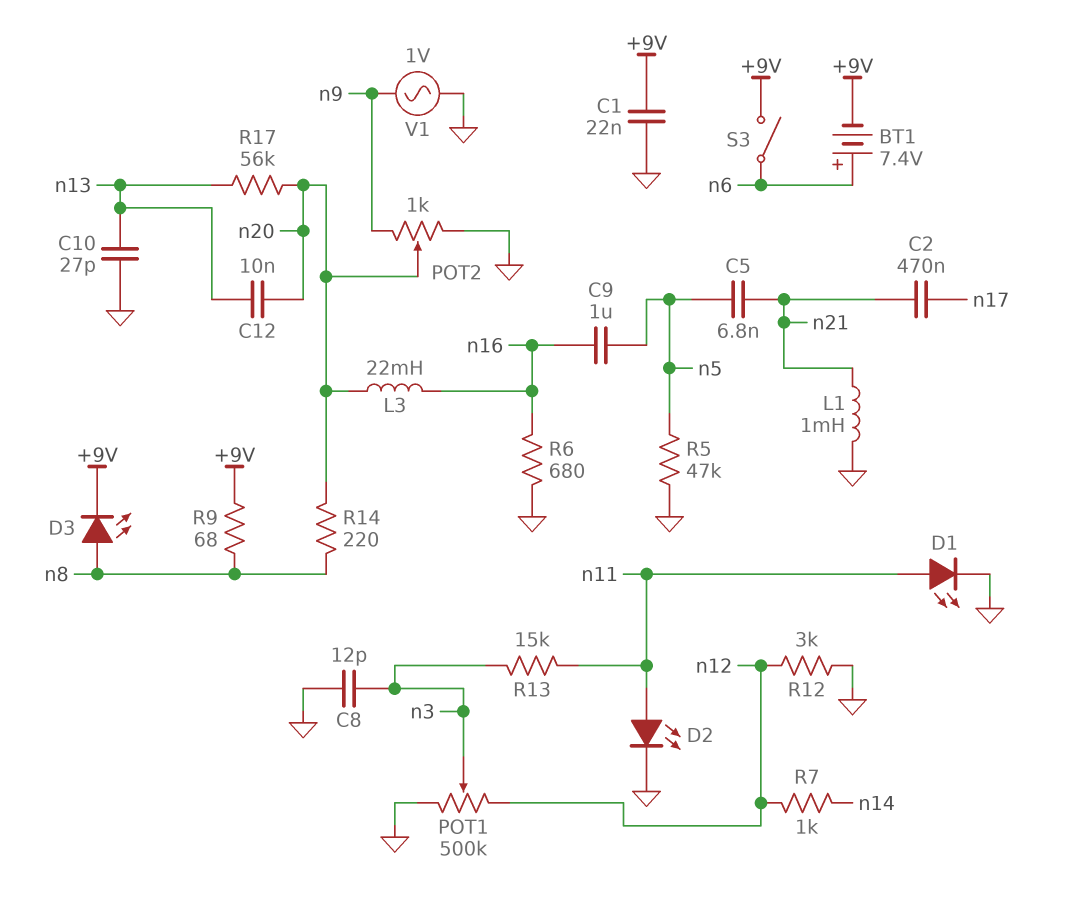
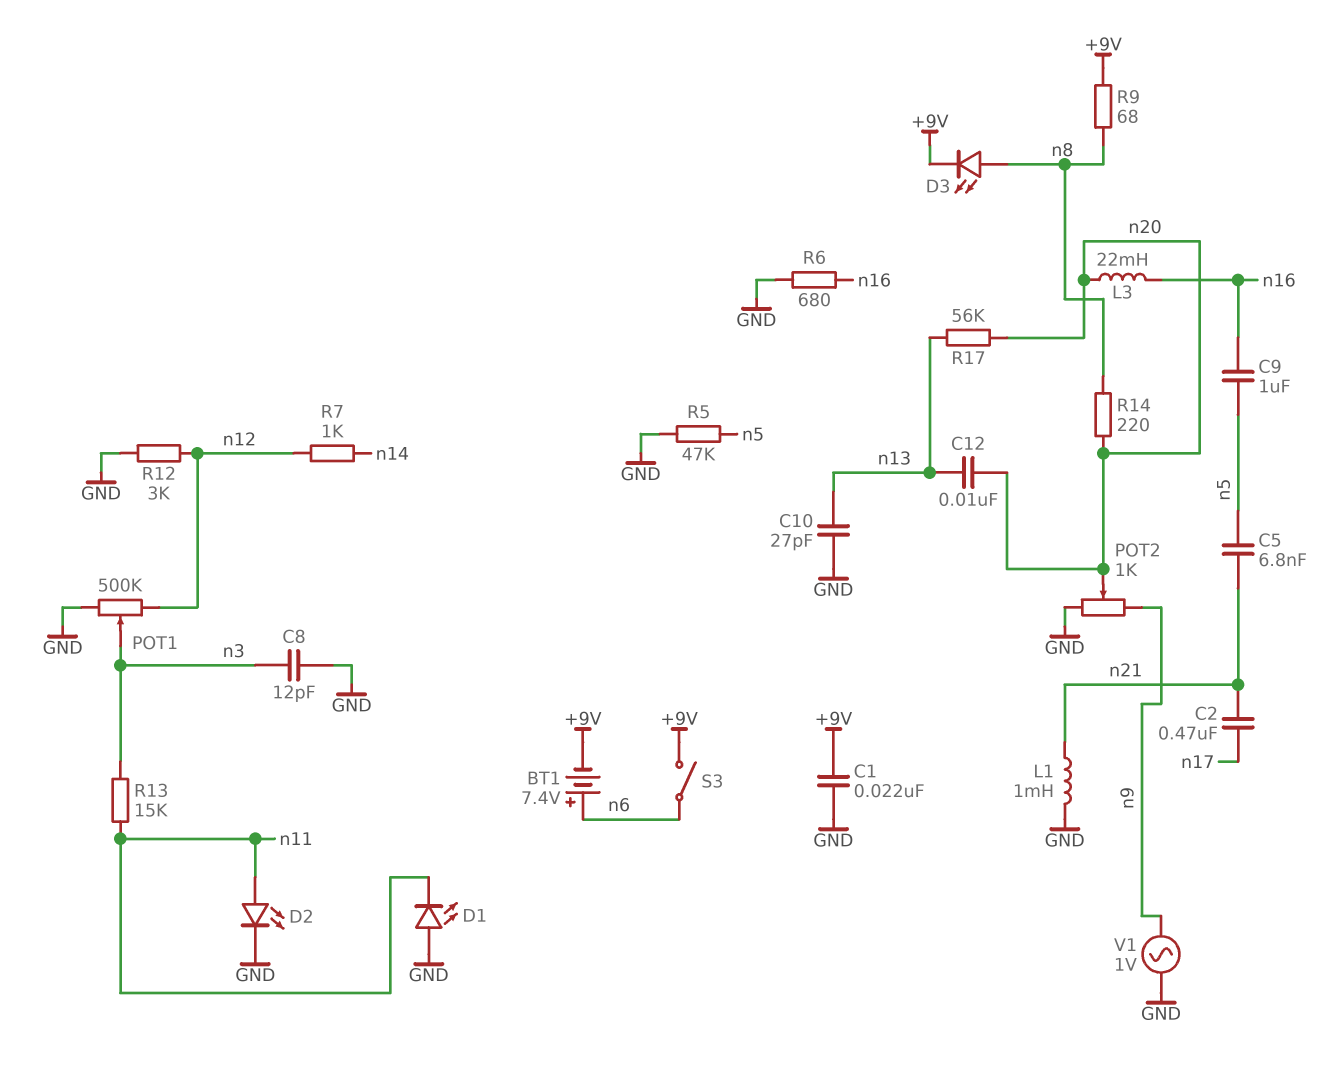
D1: LED (A n11, K GND) -> LED (A GND, K n11)

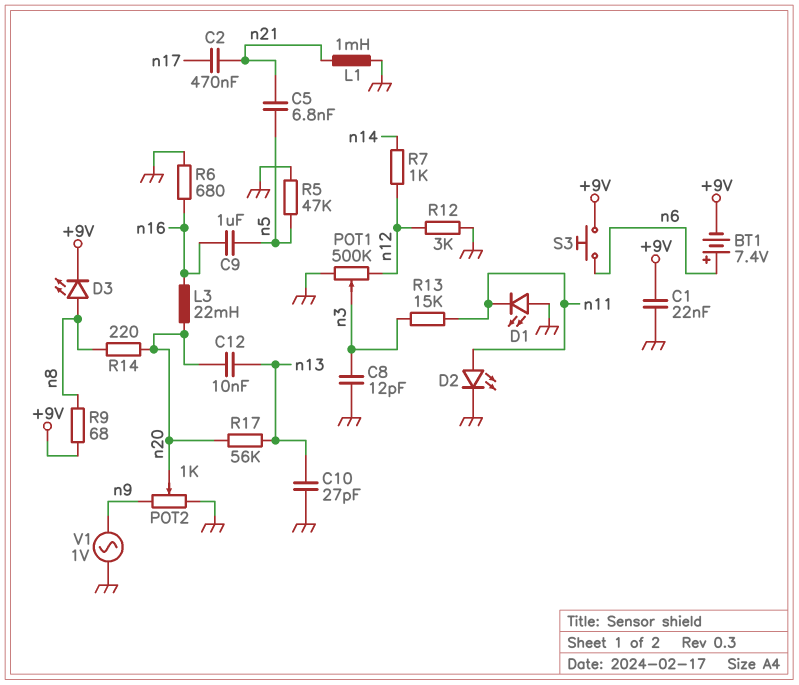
S3: switch (+9V, n6) -> button (+9V, n6)

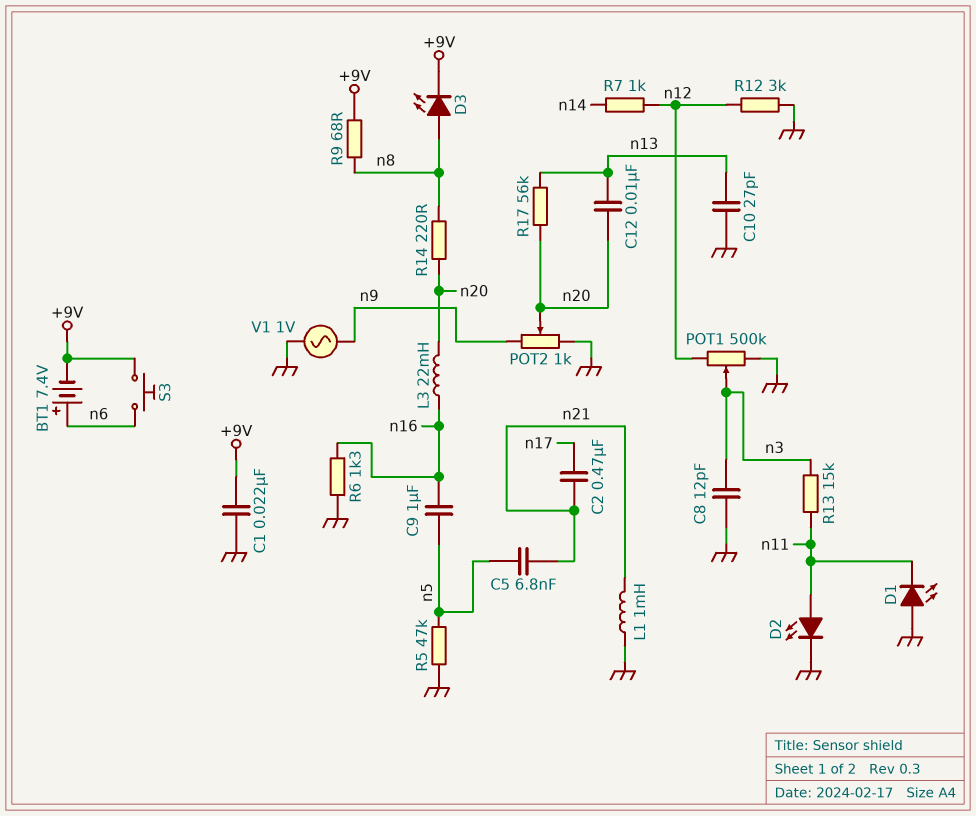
R6: 680 (GND, n16) -> 1.3k (GND, n16)

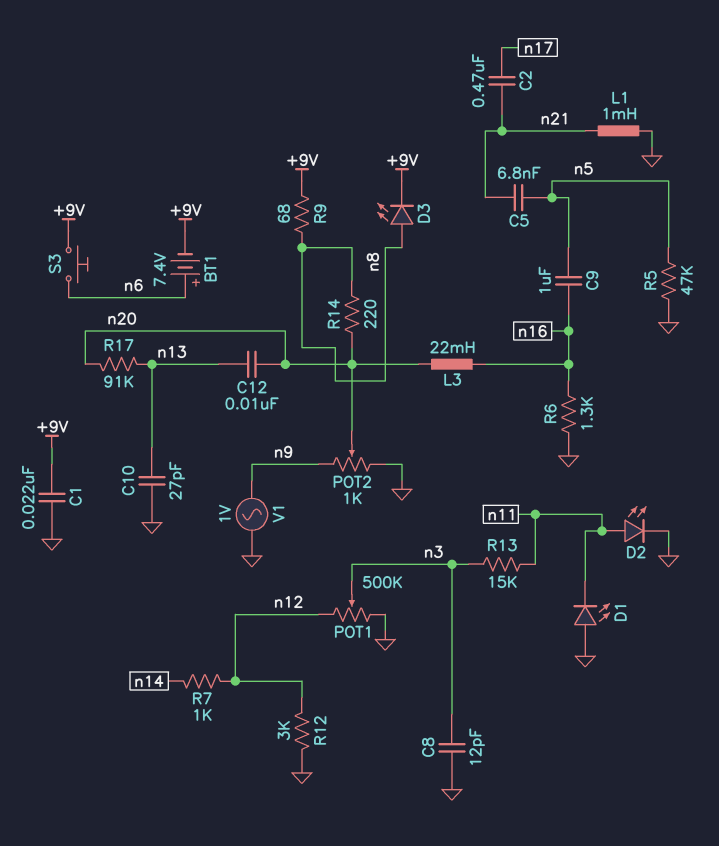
R17: 56k (n13, n20) -> 91k (n13, n20)

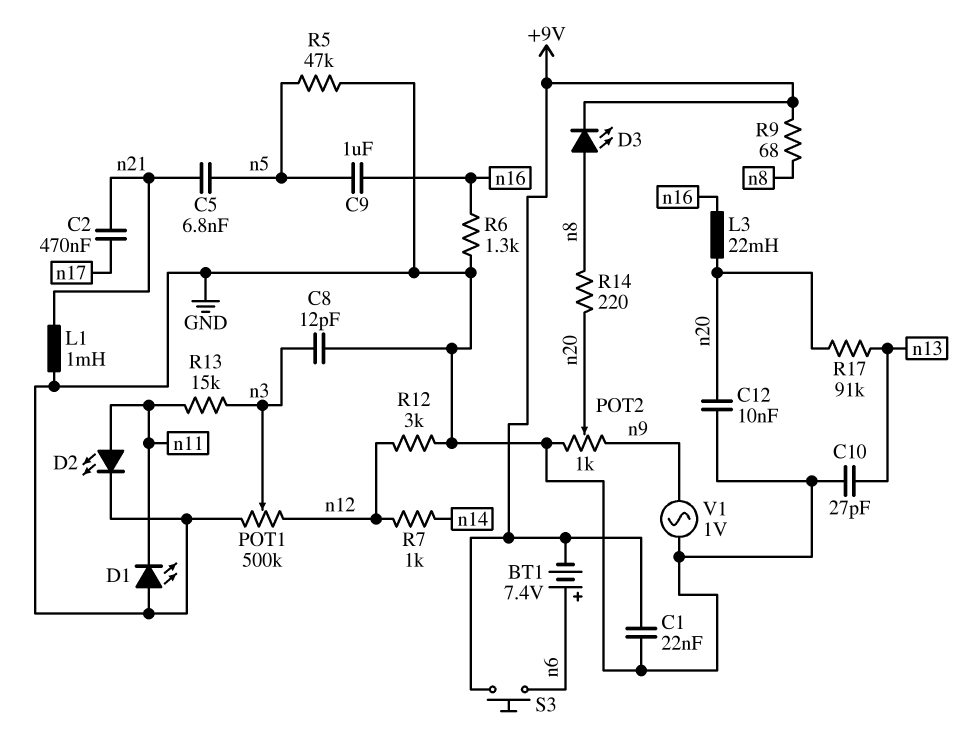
C12: 10nF (n13, n20) -> 10nF (GND, n20)

